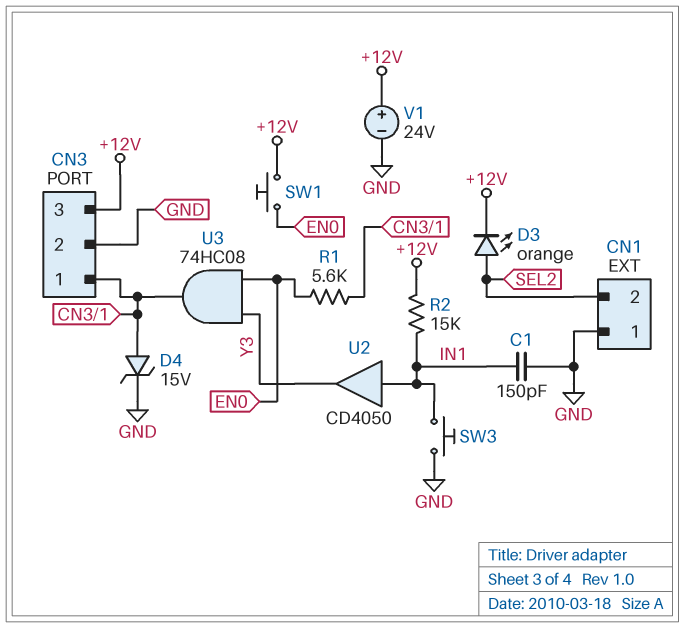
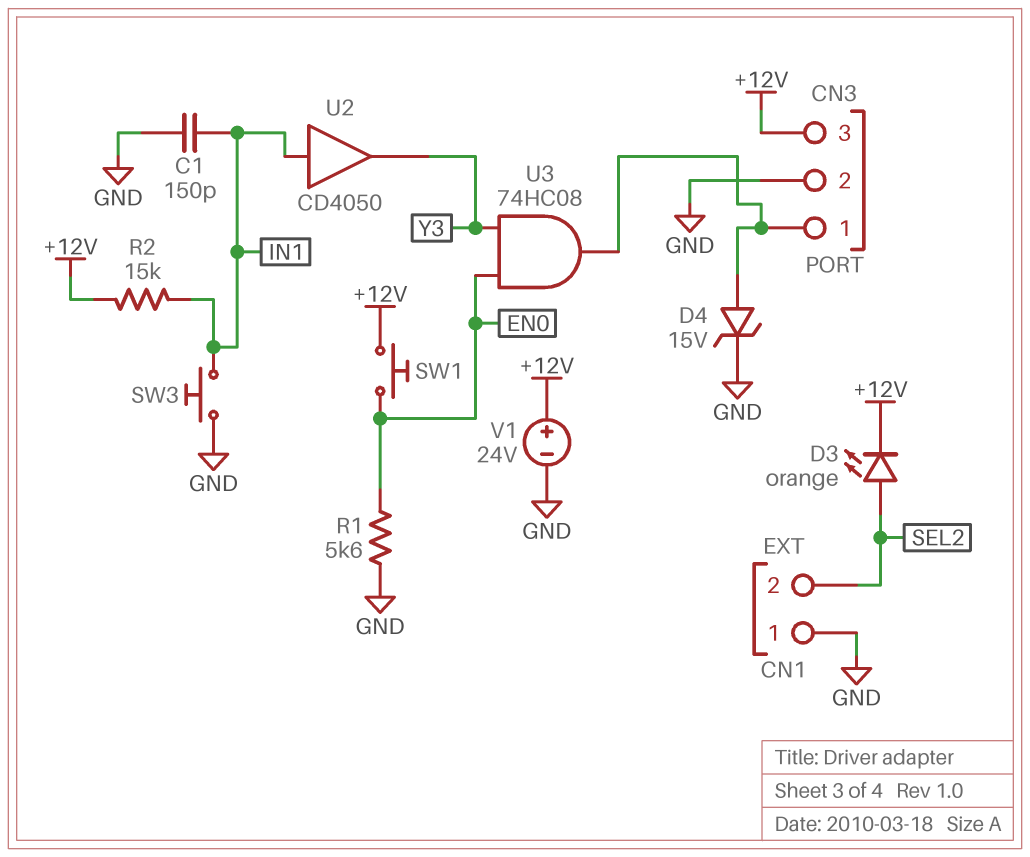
R1: 5.6k (CN3/1, EN0) -> 5.6k (EN0, GND)

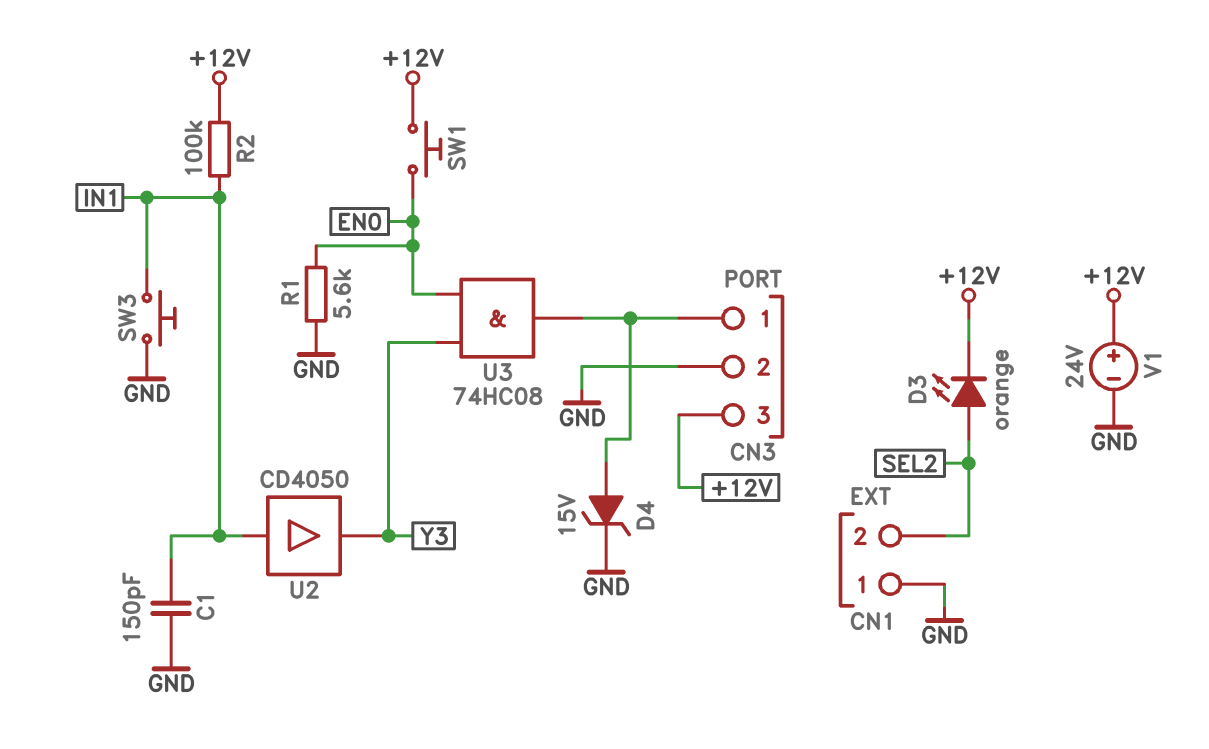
R2: 15k (+12V, IN1) -> 100k (+12V, IN1)

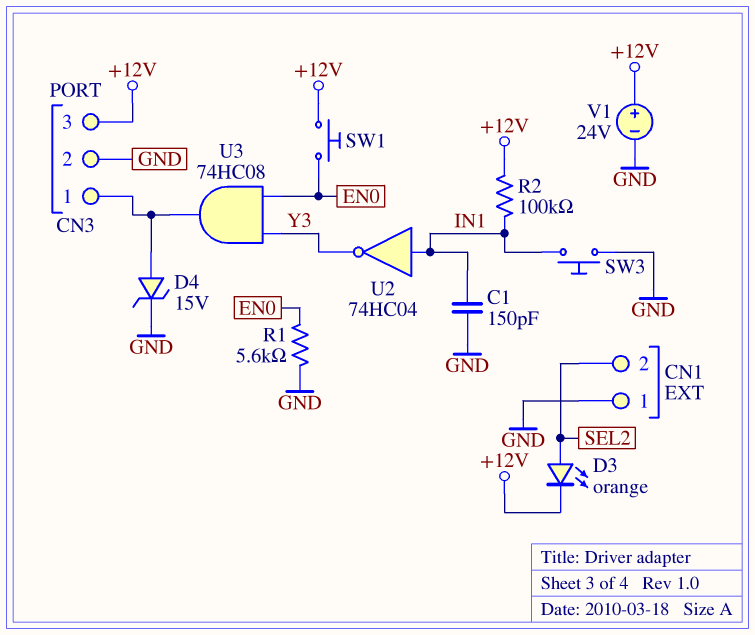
U2: buffer CD4050 (in IN1, out Y3) -> NOT 74HC04 (in IN1, out Y3)

